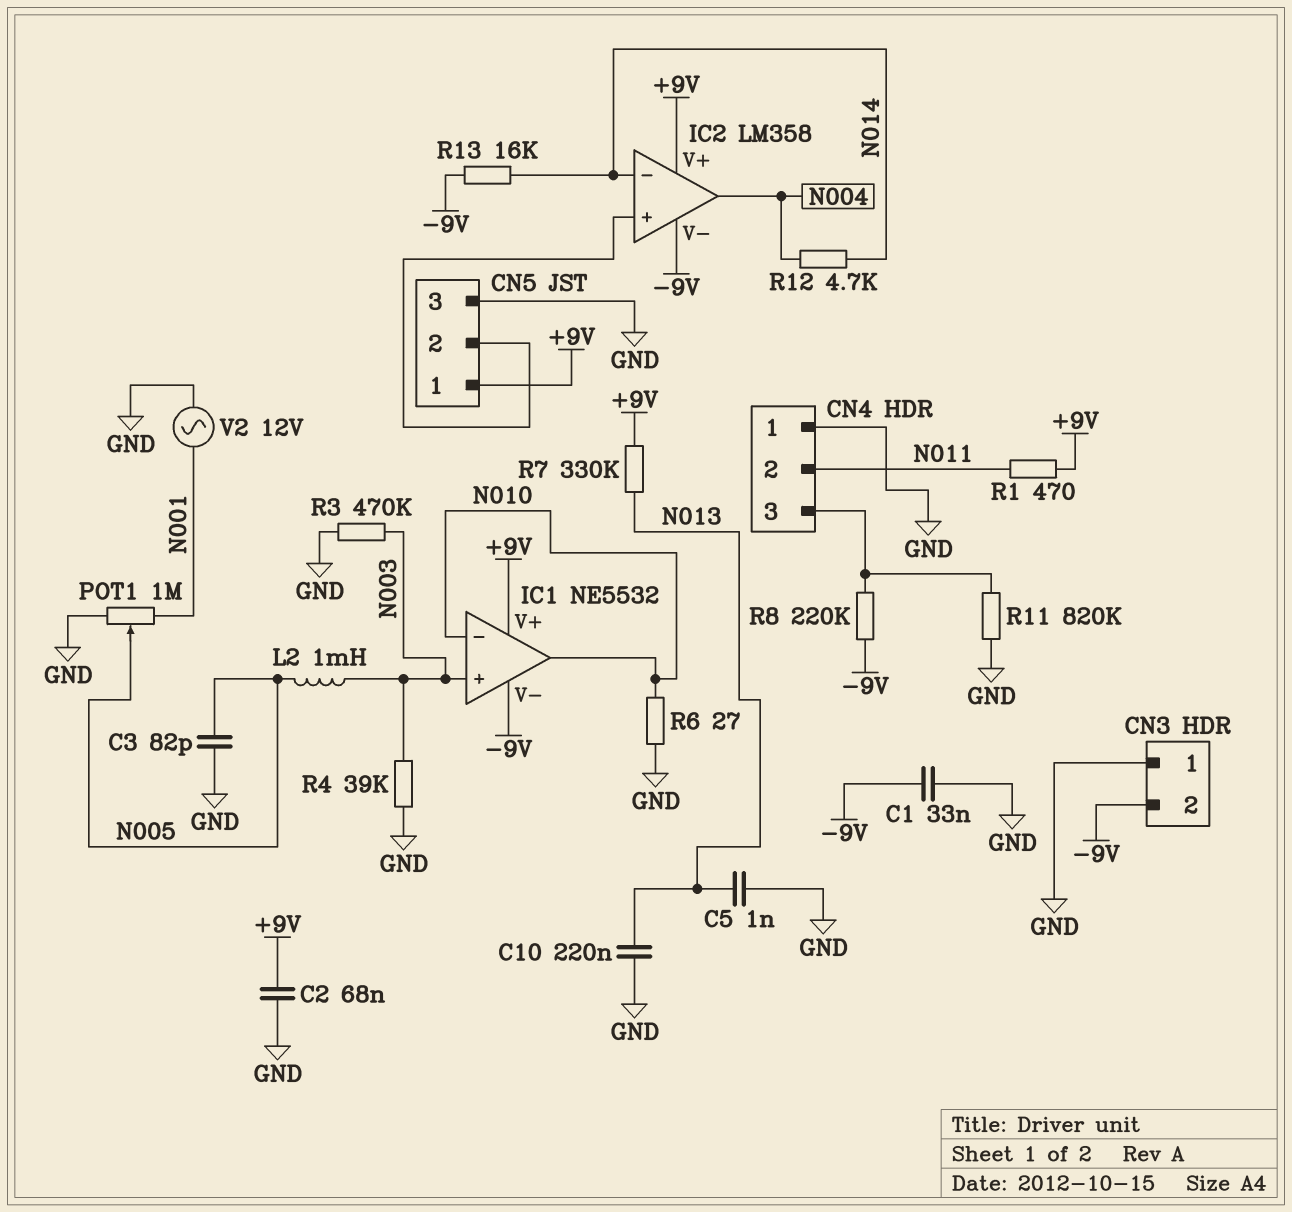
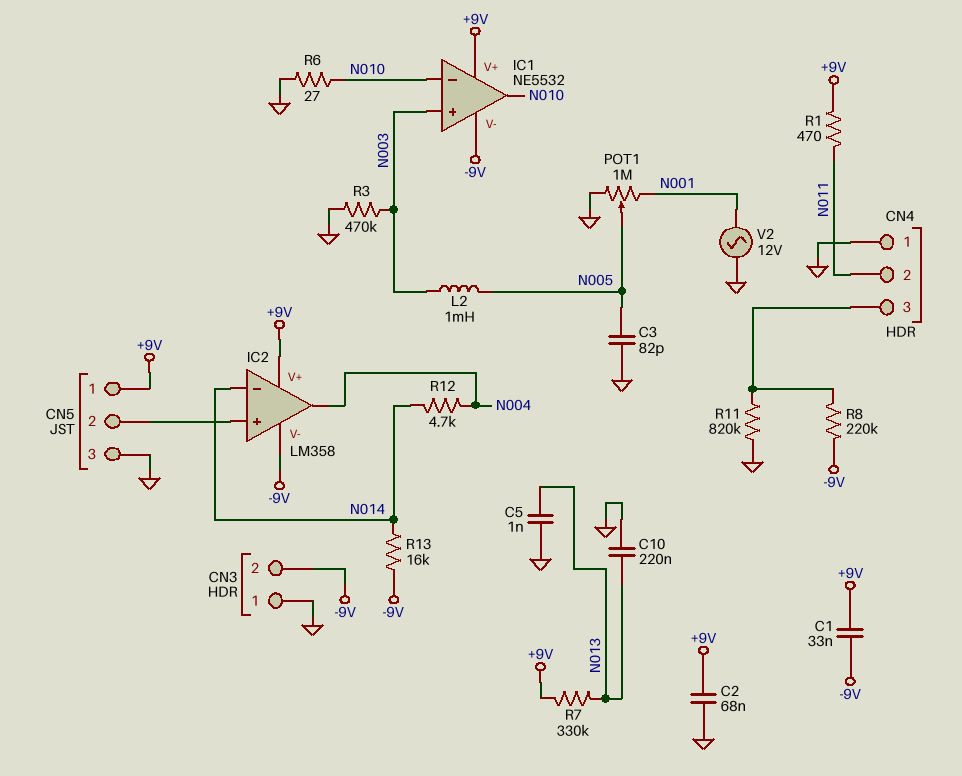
C1: 33nF (-9V, GND) -> 33nF (+9V, -9V)
R4: 39k (GND, N003) -> none

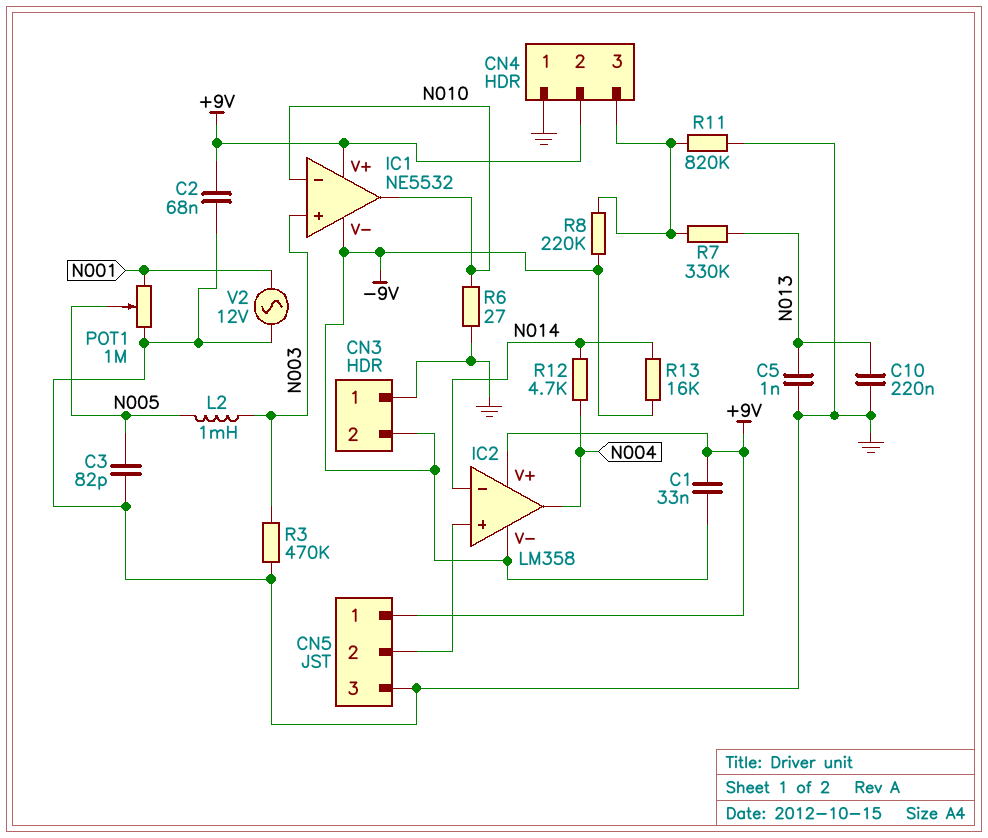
CN4 pin 2: N011 -> +9V
R1: 470 (+9V, N011) -> none
R7: 330k (+9V, N013) -> 330k (CN4/3, N013)

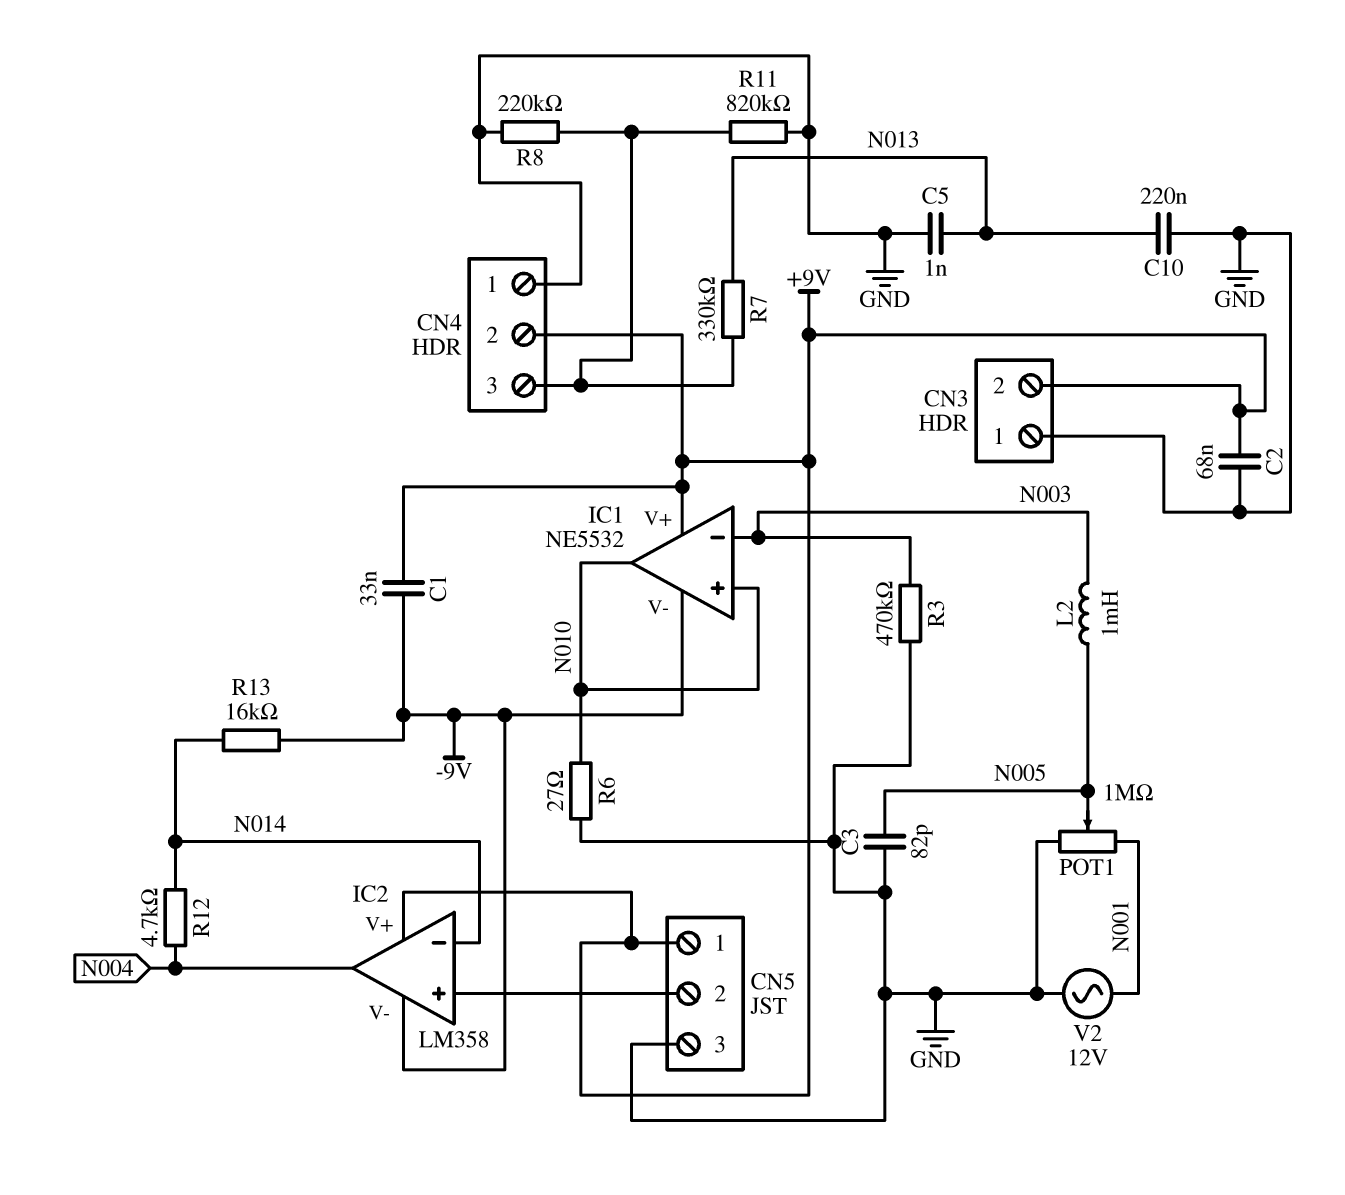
CN3 pin 2: -9V -> +9V
IC1 pin in+: N003 -> N010
IC1 pin in-: N010 -> N003
R8: 220k (-9V, CN4/3) -> 220k (CN4/3, GND)

